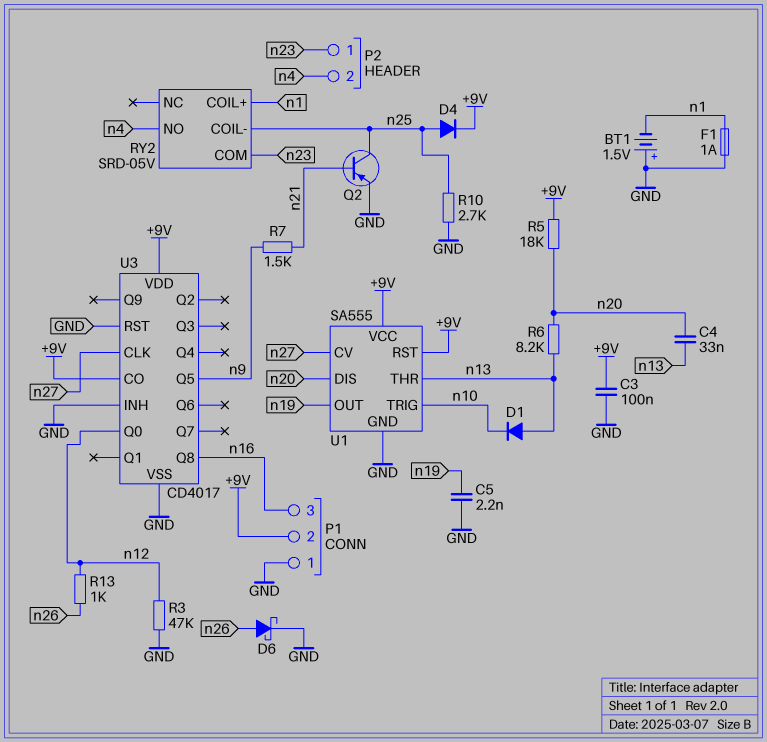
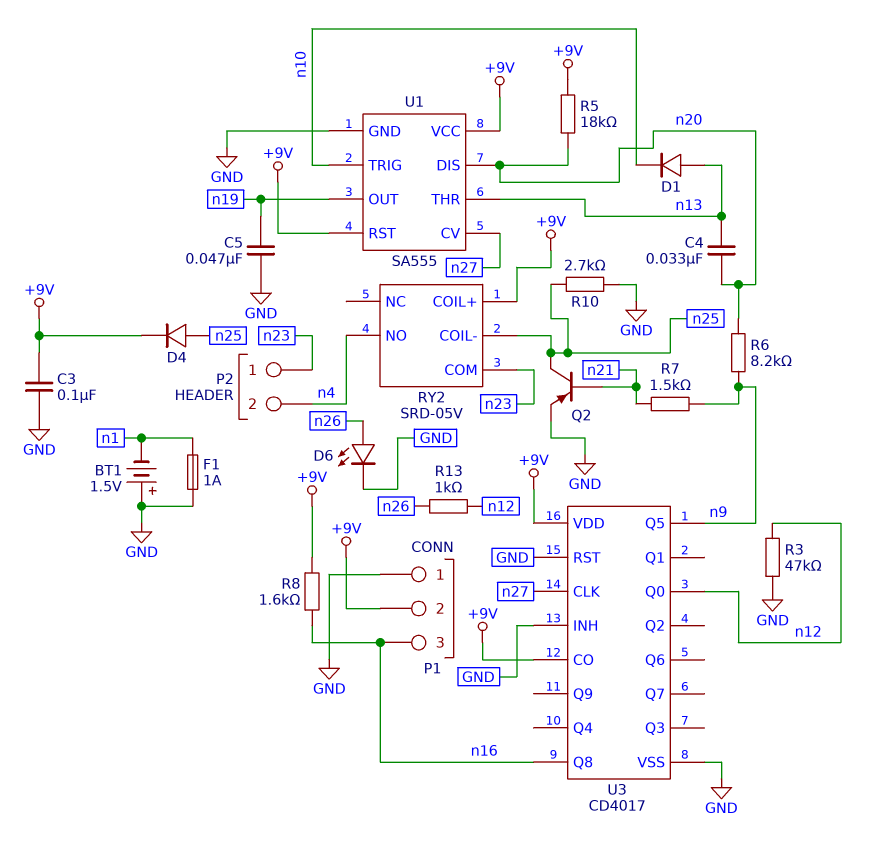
C5: 2.2nF (GND, n19) -> 47nF (GND, n19)
D6: schottky (A n26, K GND) -> LED (A n26, K GND)
R6: 8.2k (n13, n20) -> 8.2k (n9, n20)
R8: none -> 1.6k (+9V, n16)
RY2 pin COIL+: n1 -> +9V

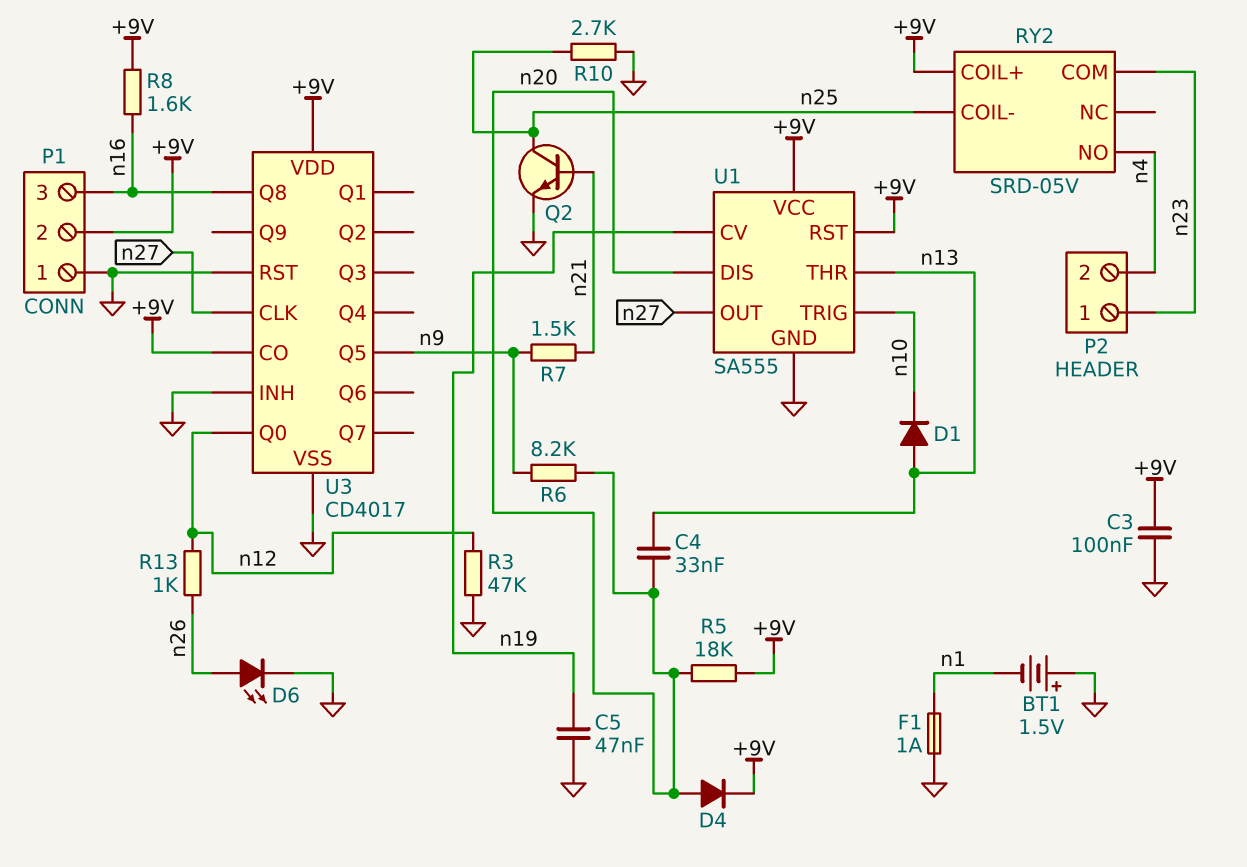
D4: diode (A n25, K +9V) -> diode (A n20, K +9V)
Q2: PNP (B n21, C n25, E GND) -> NPN (B n21, C n25, E GND)
U1 pin CV: n27 -> n19
U1 pin OUT: n19 -> n27

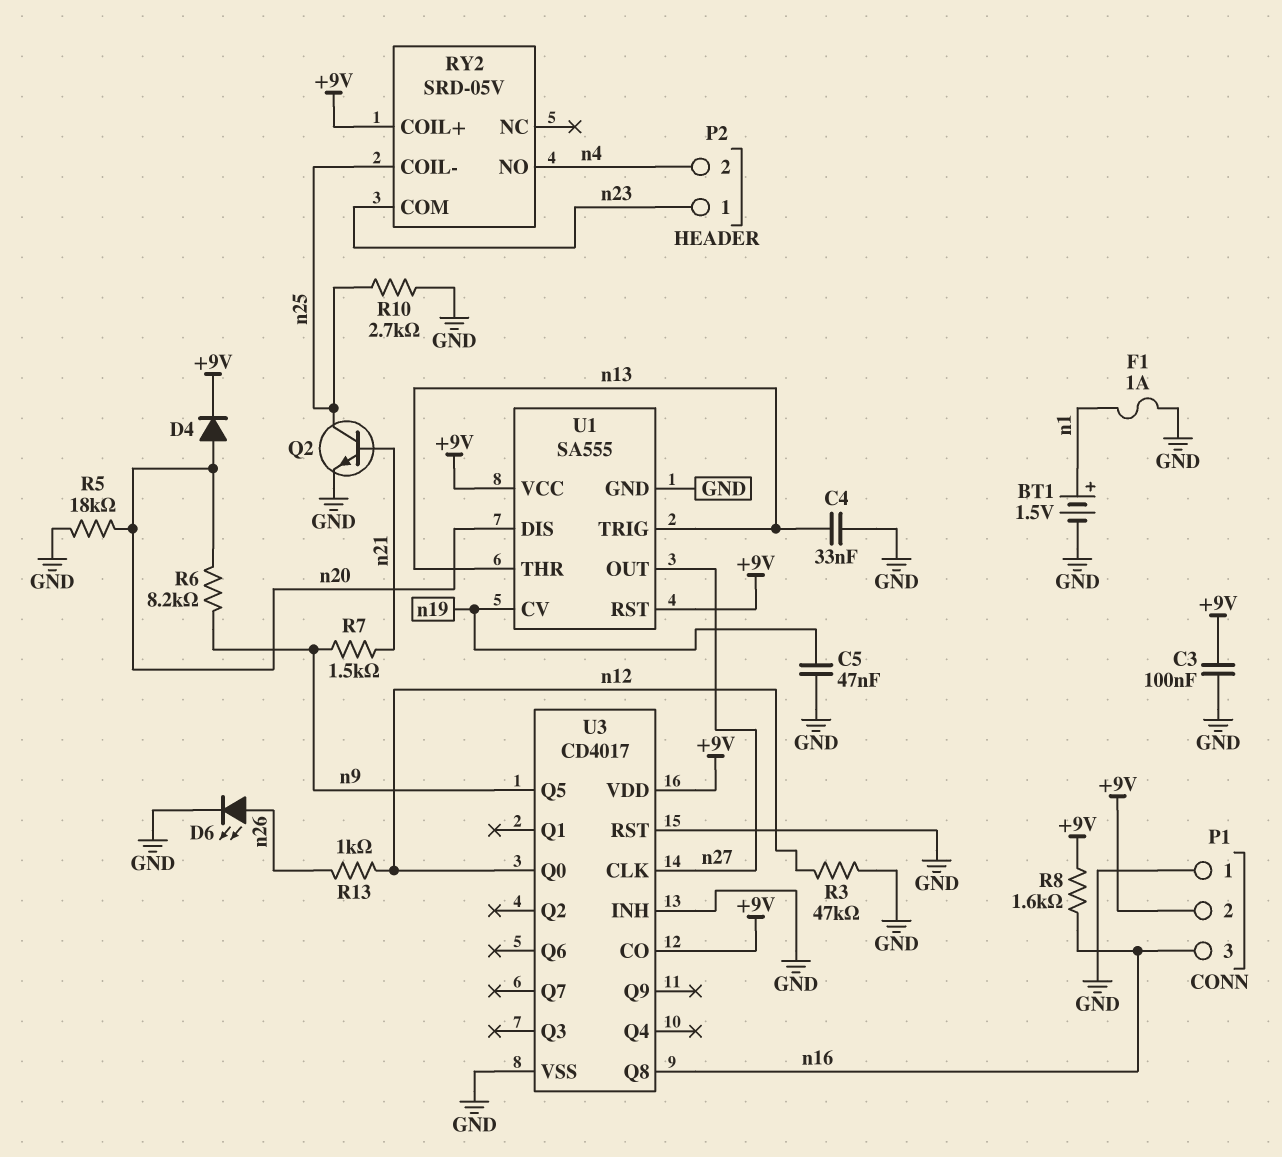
BT1: 1.5V (plus GND, minus n1) -> 1.5V (plus n1, minus GND)
C4: 33nF (n13, n20) -> 33nF (GND, n13)
D1: diode (A n13, K n10) -> none
R5: 18k (+9V, n20) -> 18k (GND, n20)
U1 pin TRIG: n10 -> n13

